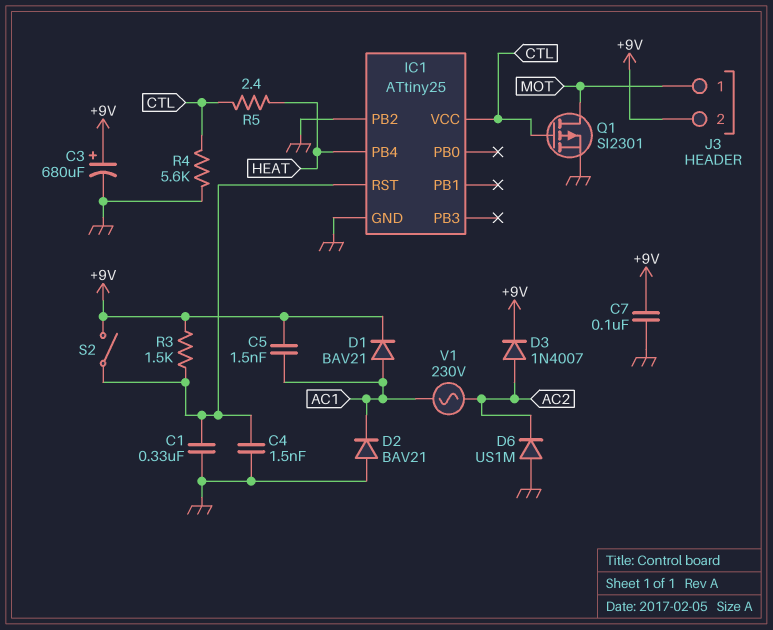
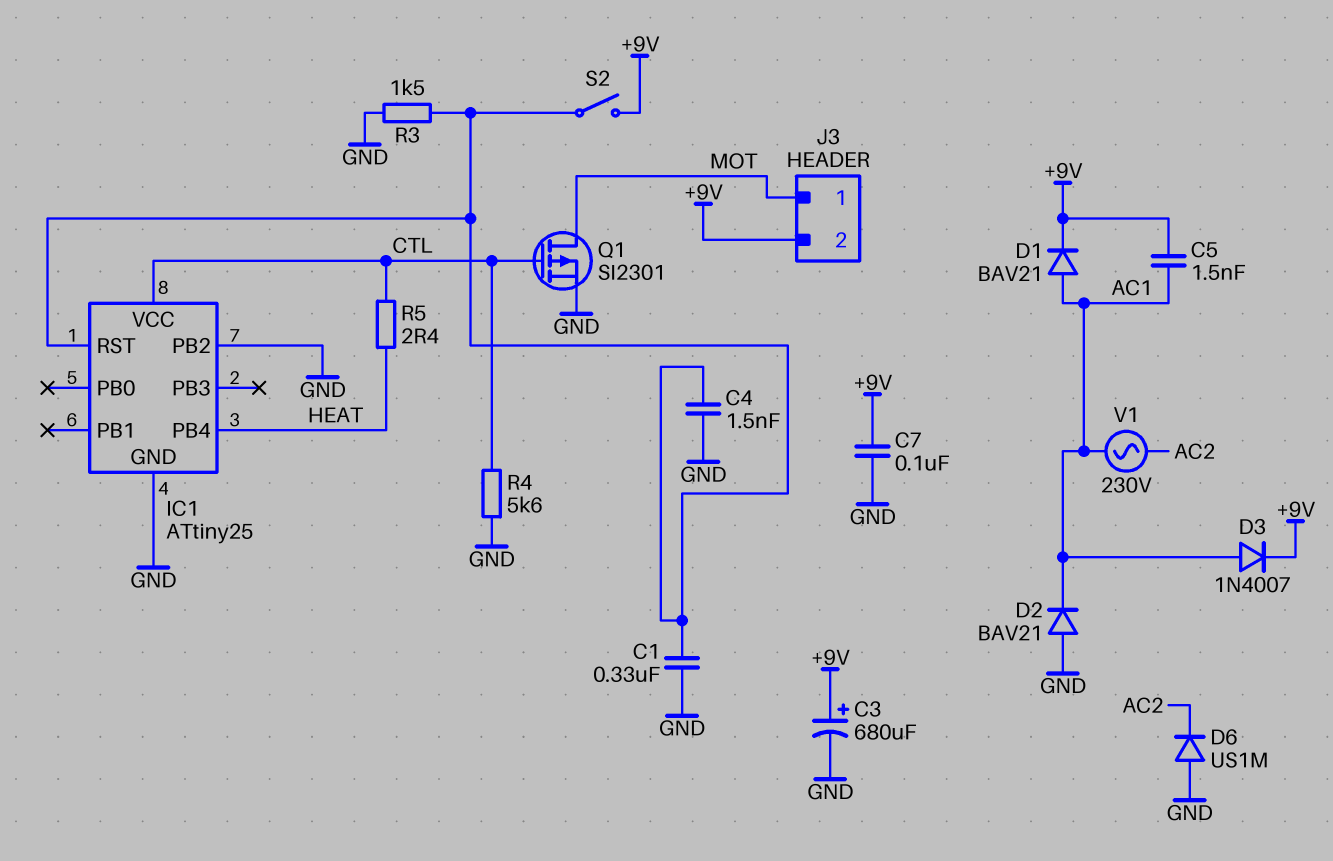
D3: diode 1N4007 (A AC2, K +9V) -> diode 1N4007 (A AC1, K +9V)
R3: 1.5k (+9V, IC1/RST) -> 1.5k (GND, IC1/RST)

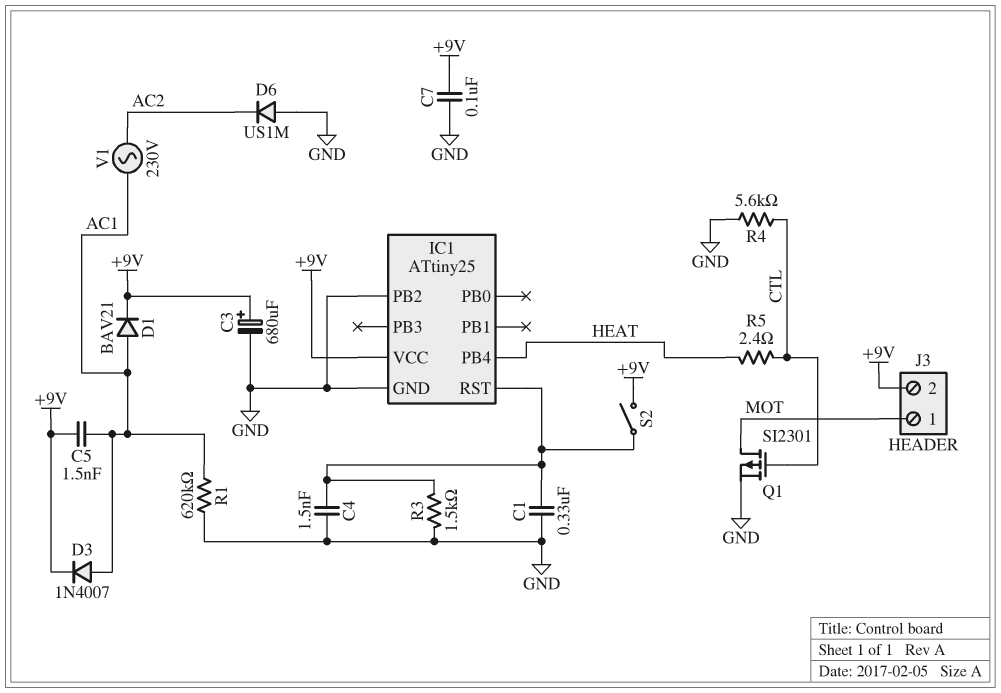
D2: diode BAV21 (A GND, K AC1) -> none
IC1 pin VCC: CTL -> +9V
R1: none -> 620k (AC1, GND)

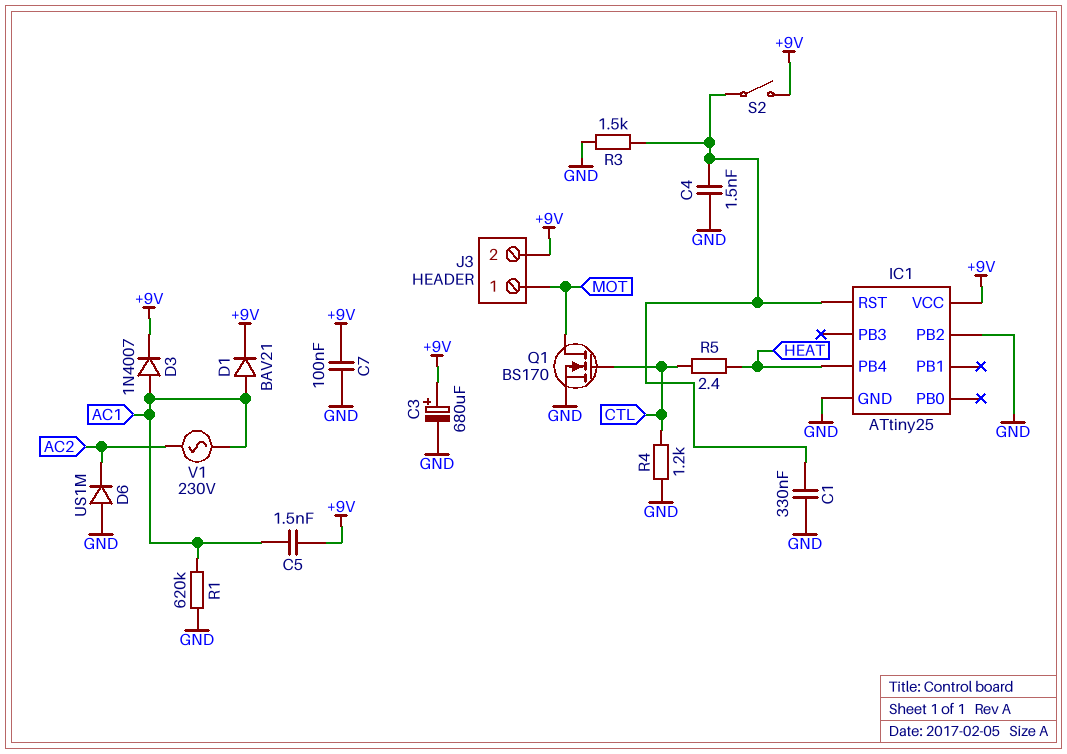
Q1: PMOS SI2301 (G CTL, D MOT, S GND) -> NMOS BS170 (G CTL, D MOT, S GND)
R4: 5.6k (CTL, GND) -> 1.2k (CTL, GND)

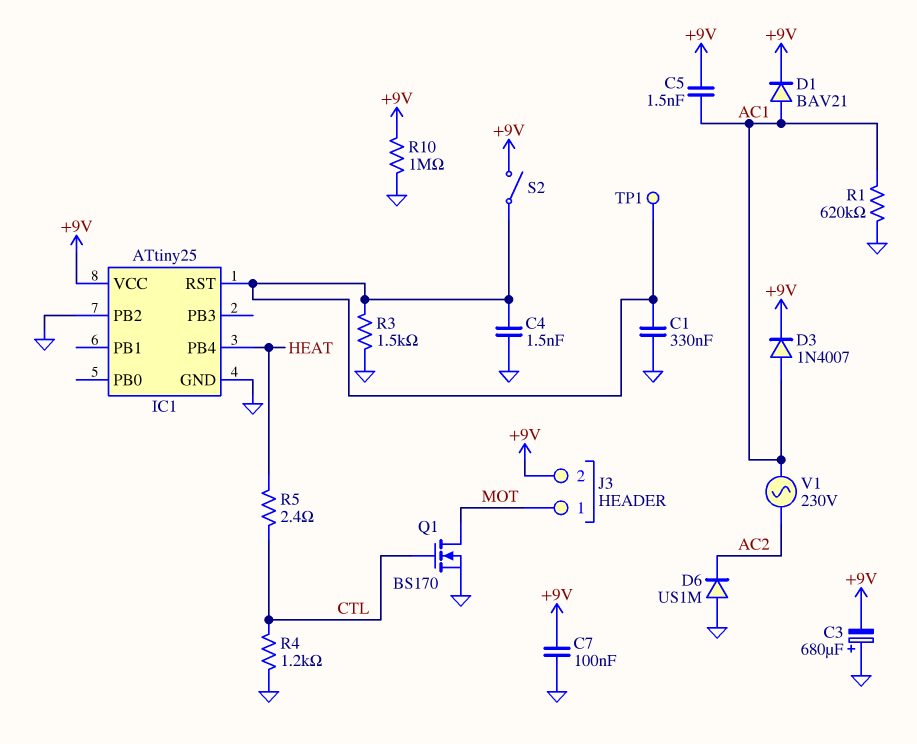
C3: 680uF (plus +9V, minus GND) -> 680uF (plus GND, minus +9V)
R10: none -> 1M (+9V, GND)
TP1: none -> test point (IC1/RST)

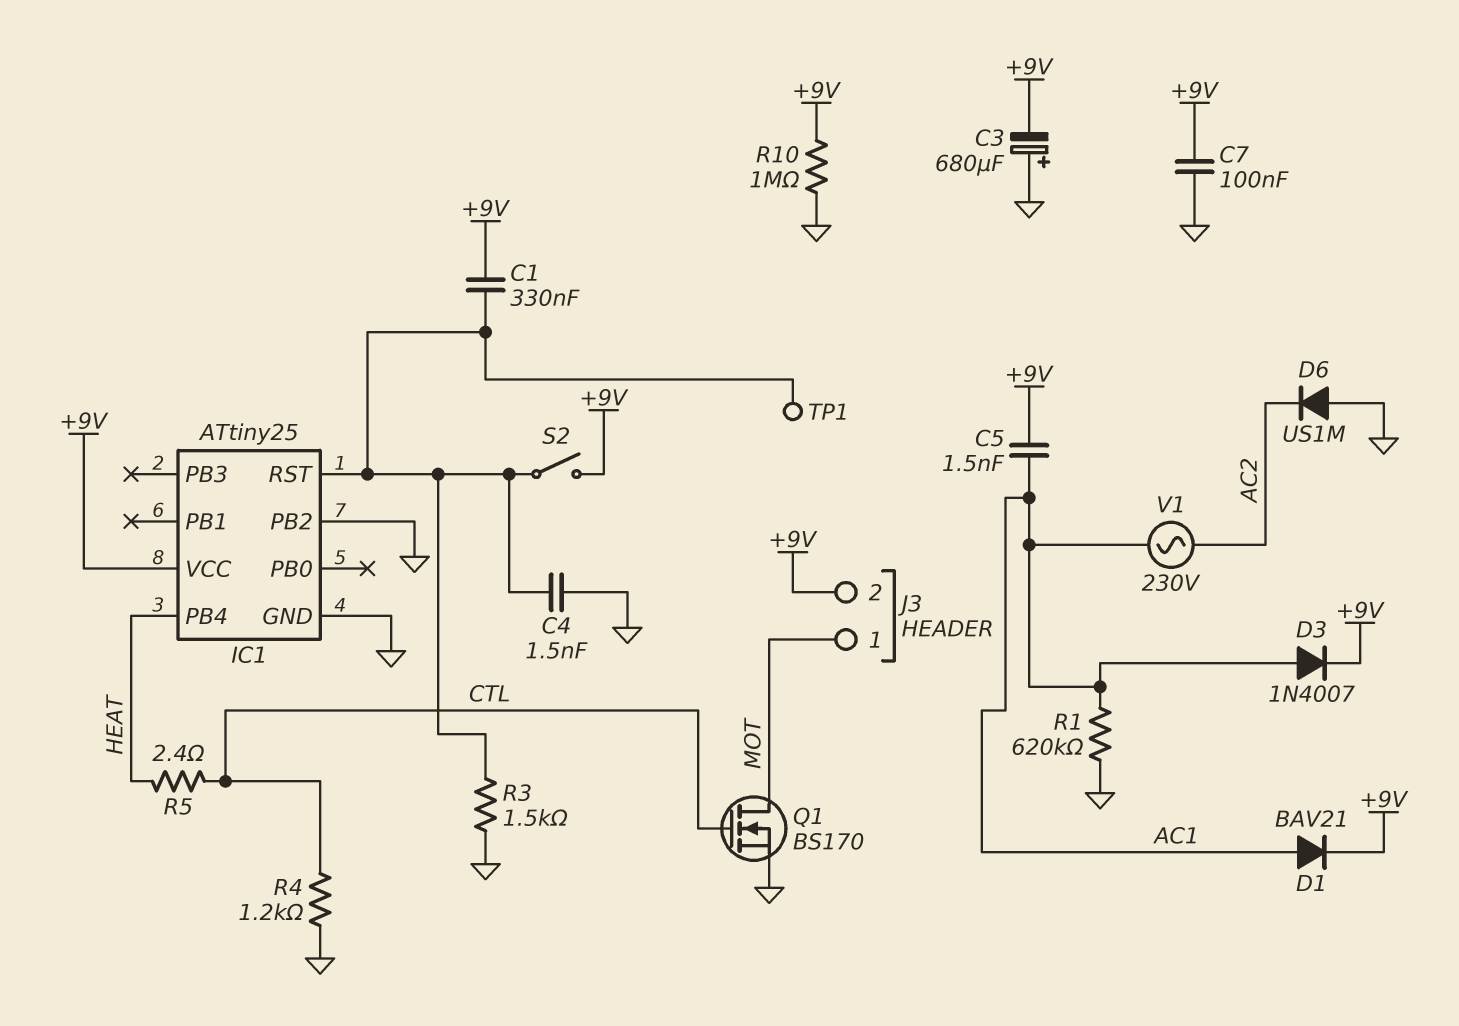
C1: 330nF (GND, IC1/RST) -> 330nF (+9V, IC1/RST)

